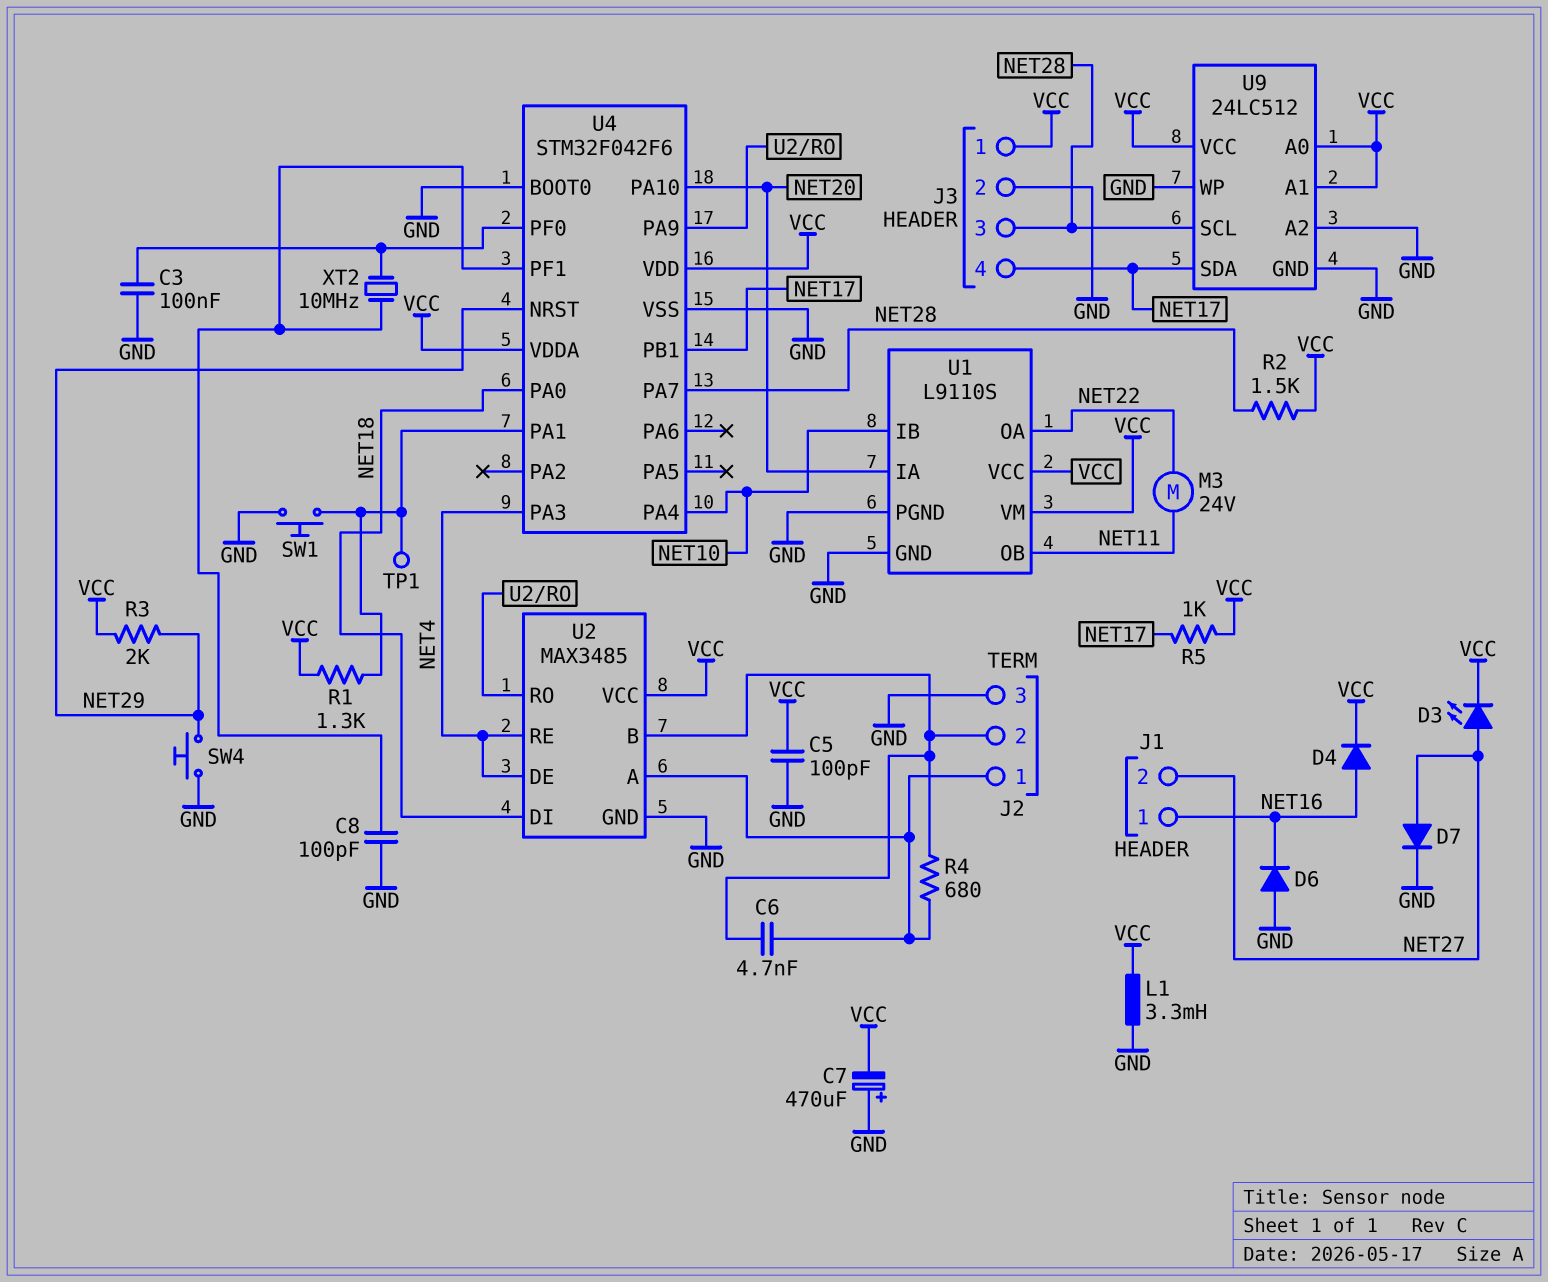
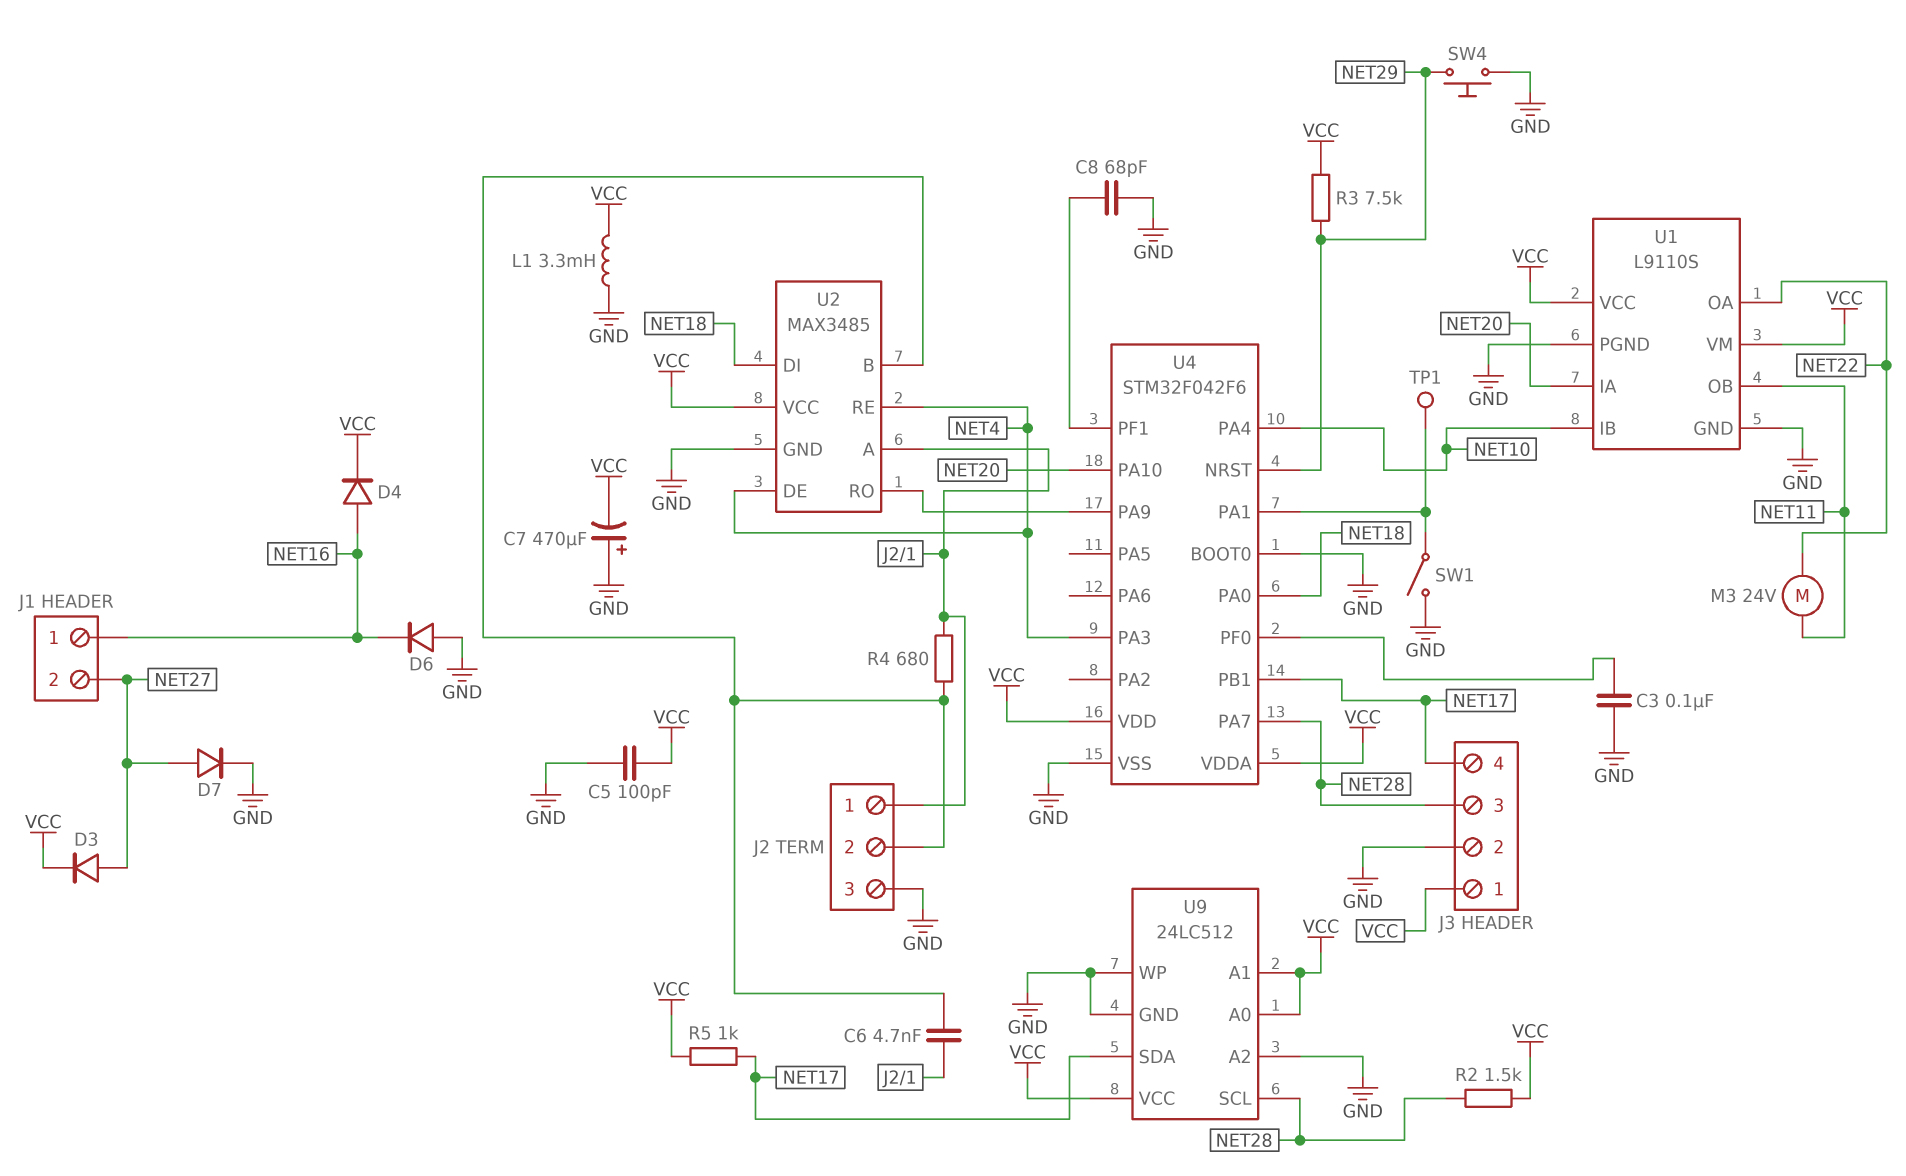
C8: 100pF (GND, U4/PF1) -> 68pF (GND, U4/PF1)
D3: LED (A NET27, K VCC) -> diode (A NET27, K VCC)
R1: 1.3k (U4/PA1, VCC) -> none
R3: 2k (NET29, VCC) -> 7.5k (NET29, VCC)
SW1: button (GND, U4/PA1) -> switch (GND, U4/PA1)
XT2: 10MHz (U4/PF0, U4/PF1) -> none

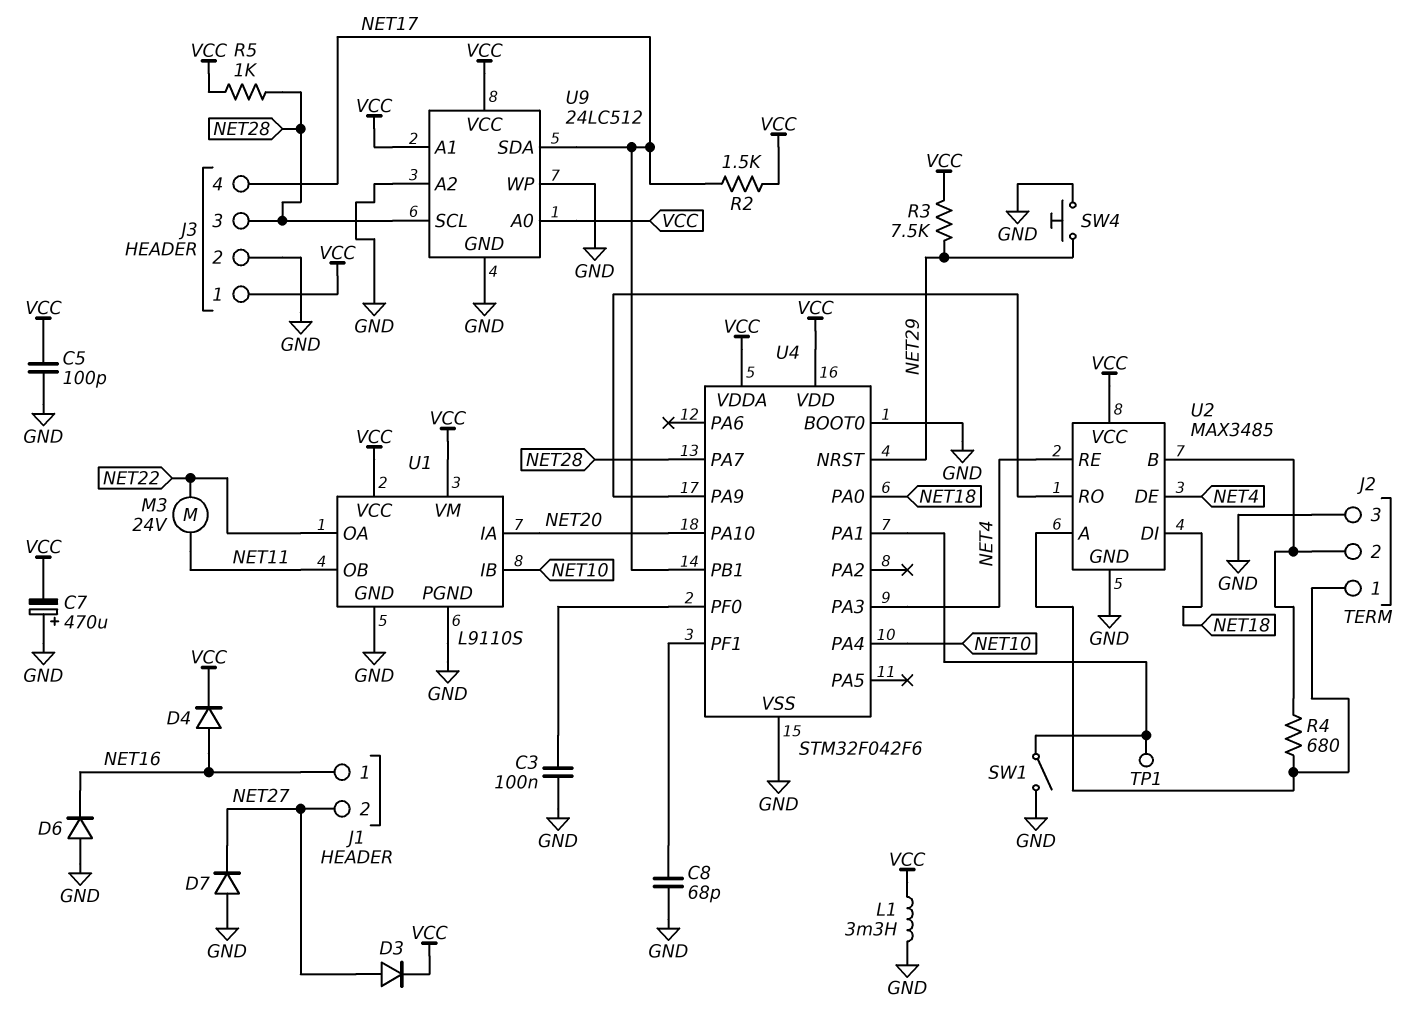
C6: 4.7nF (J2/1, J2/2) -> none
D7: diode (A NET27, K GND) -> diode (A GND, K NET27)
R2: 1.5k (NET28, VCC) -> 1.5k (NET17, VCC)
R5: 1k (NET17, VCC) -> 1k (NET28, VCC)

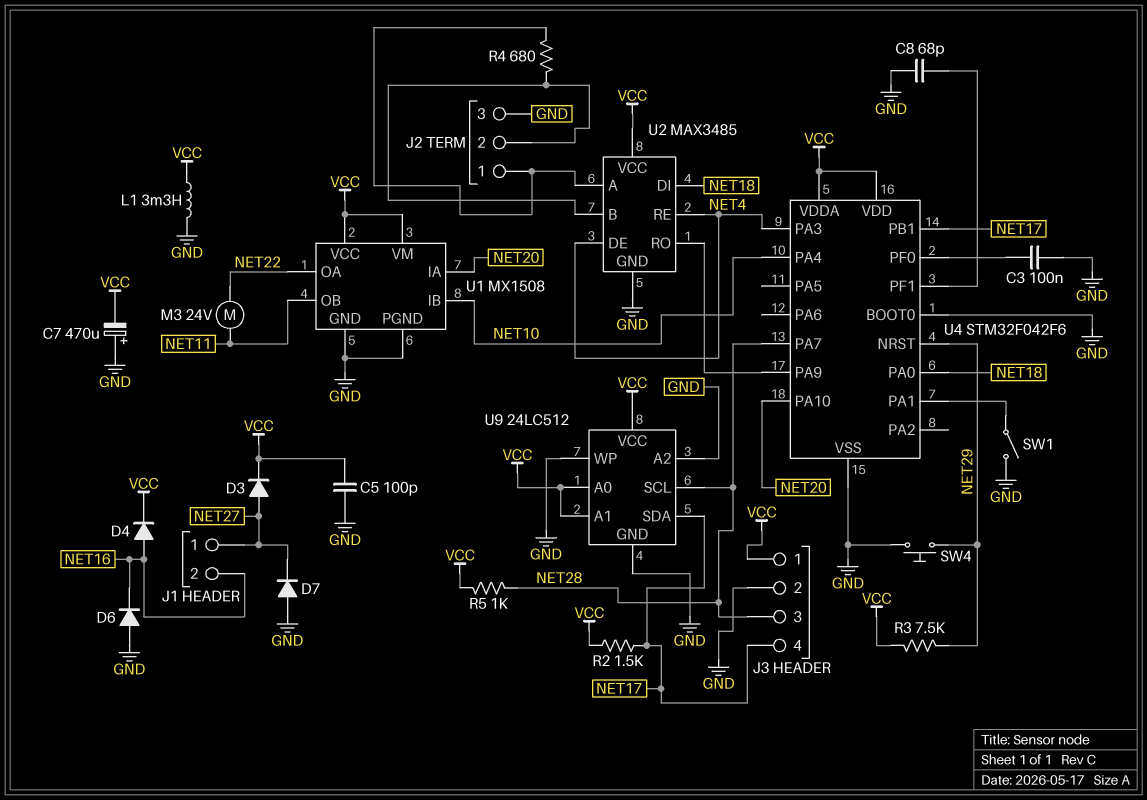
J1 pin 1: NET16 -> NET27
J1 pin 2: NET27 -> NET16
TP1: test point (U4/PA1) -> none
U1: L9110S -> MX1508

